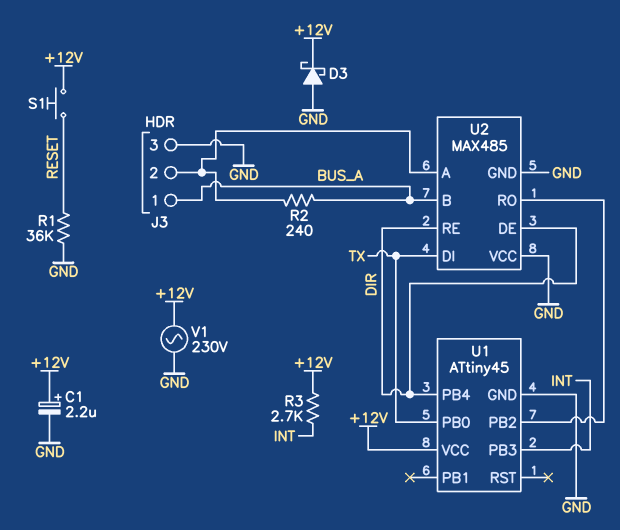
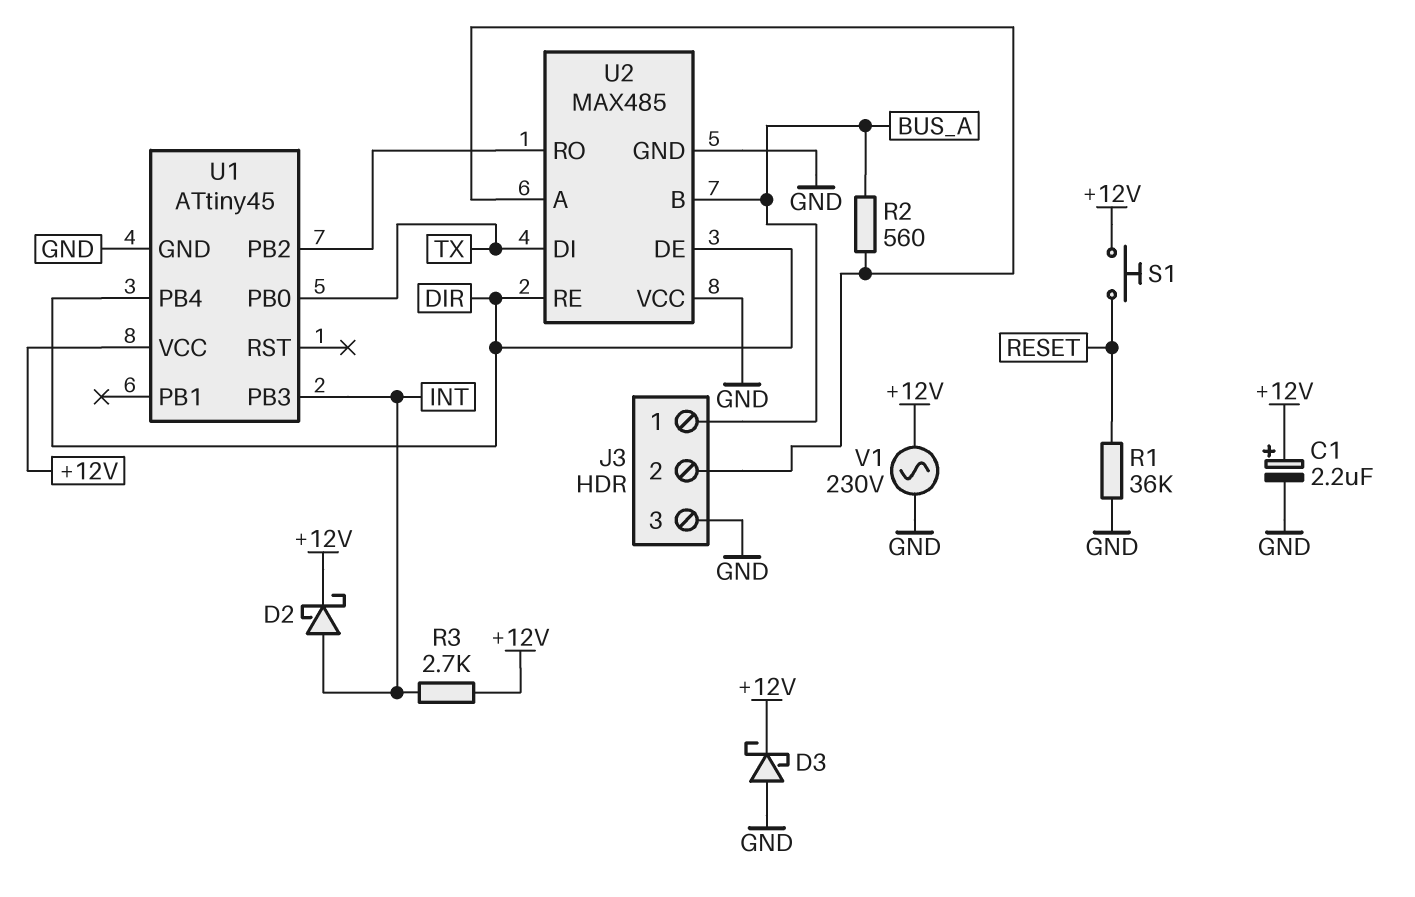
D2: none -> schottky (A INT, K +12V)
R2: 240 (BUS_A, J3/2) -> 560 (BUS_A, J3/2)

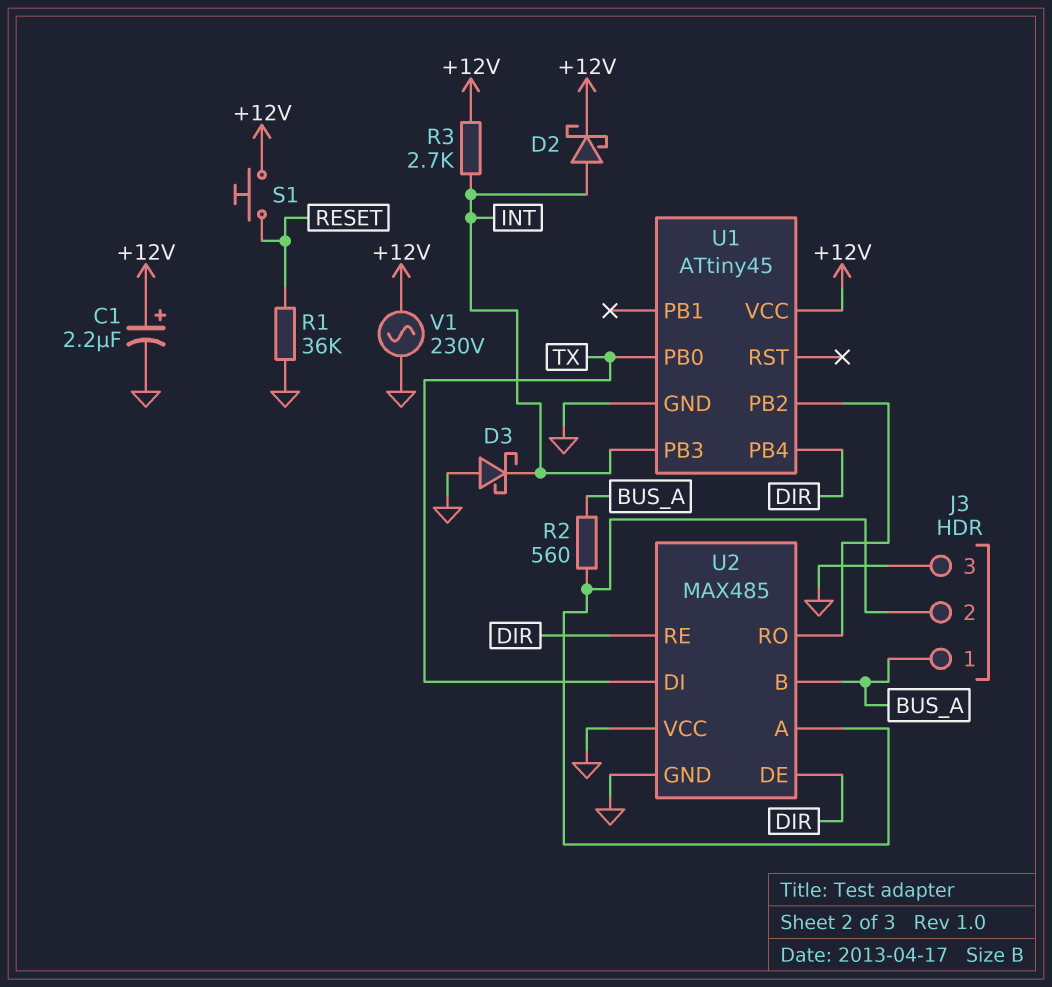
D3: schottky (A GND, K +12V) -> schottky (A GND, K INT)

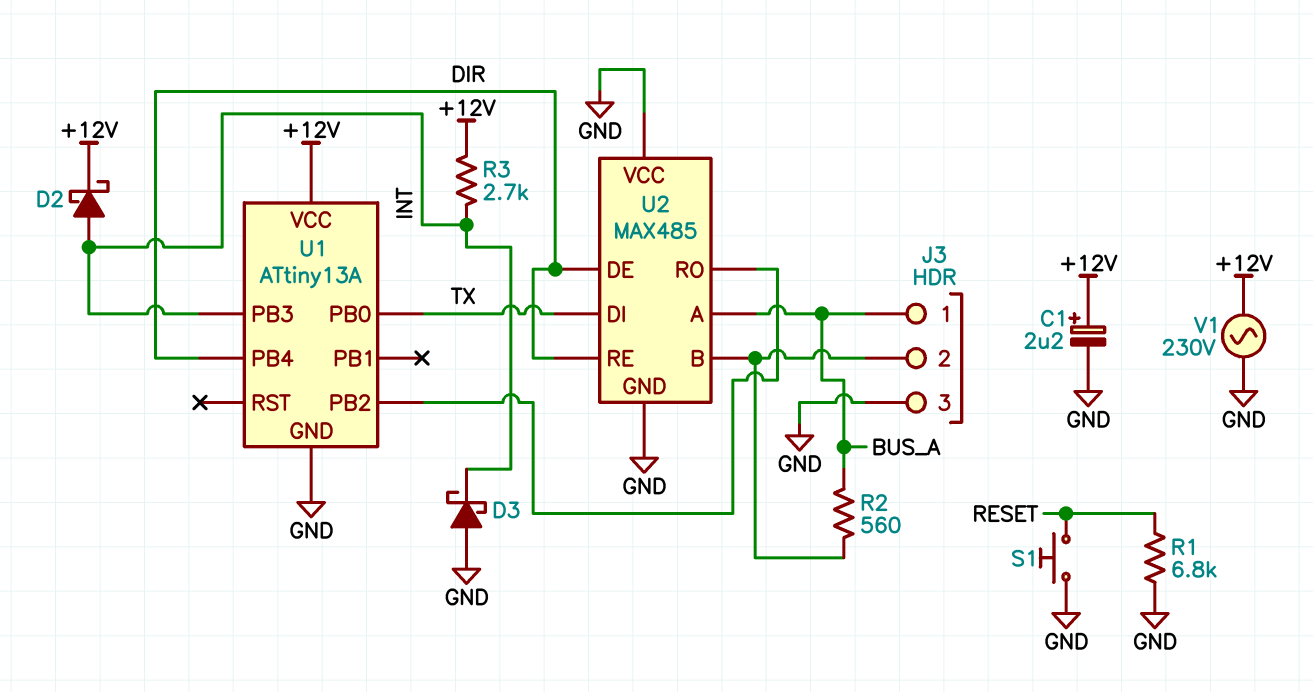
R1: 36k (GND, RESET) -> 6.8k (GND, RESET)
S1: button (+12V, RESET) -> button (GND, RESET)
U1: ATtiny45 -> ATtiny13A
U2 pin A: J3/2 -> BUS_A
U2 pin B: BUS_A -> J3/2

